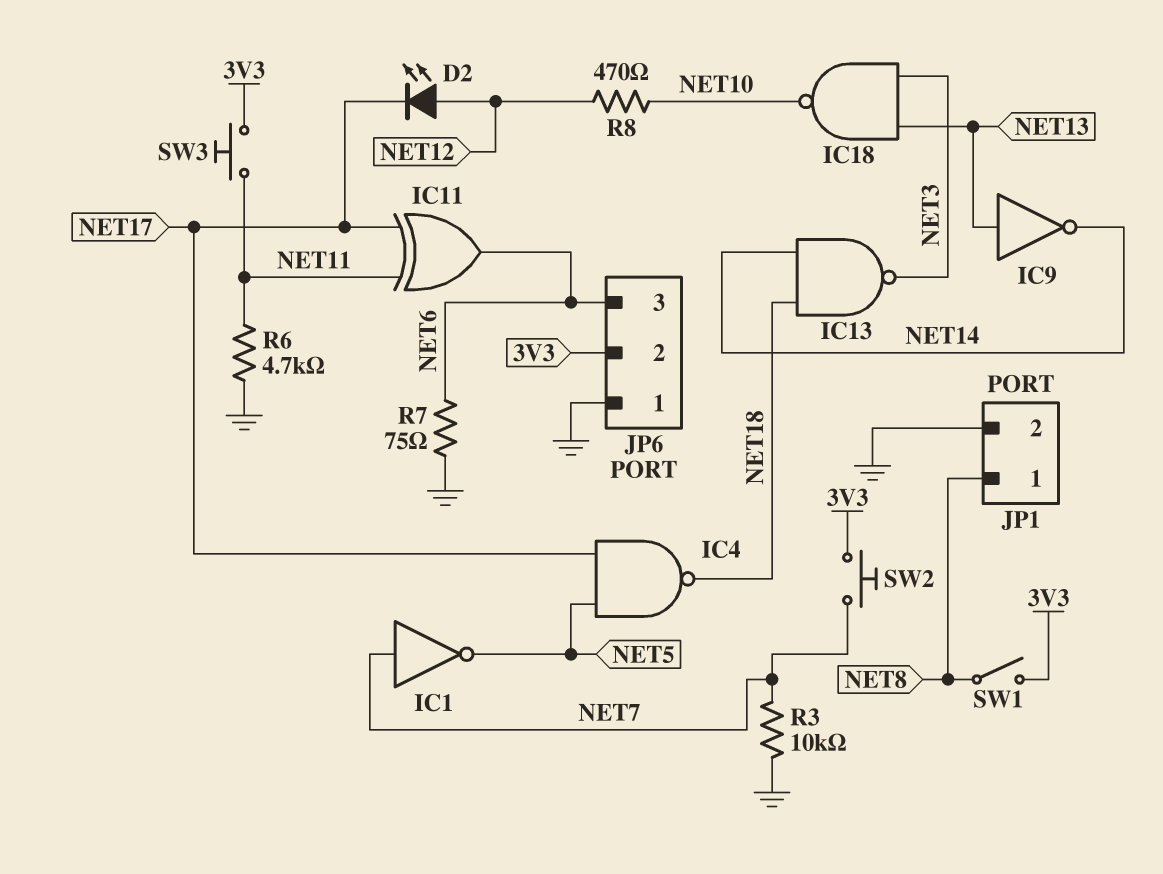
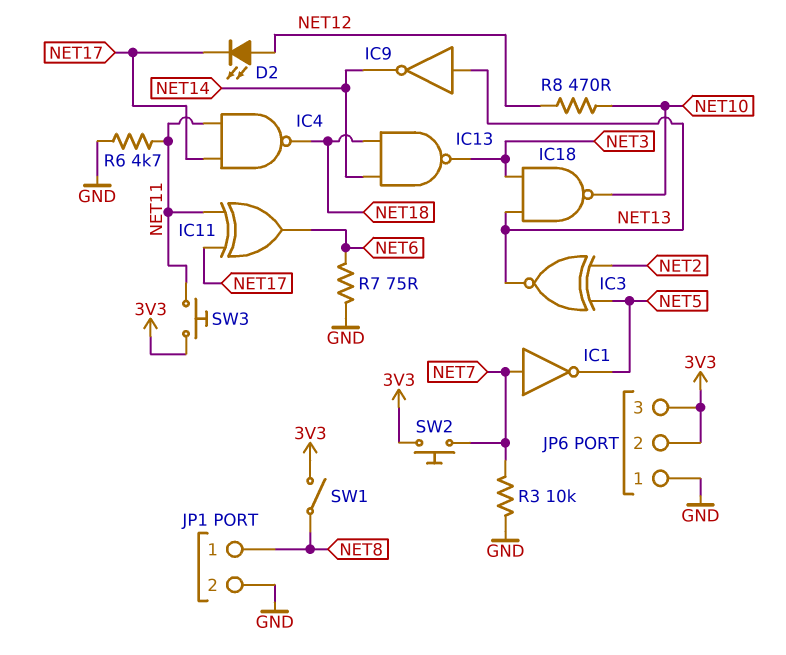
IC3: none -> XNOR (in NET2, in NET5, out NET13)
IC4: NAND (in NET5, in NET17, out NET18) -> NAND (in NET11, in NET17, out NET18)
JP6 pin 3: NET6 -> 3V3

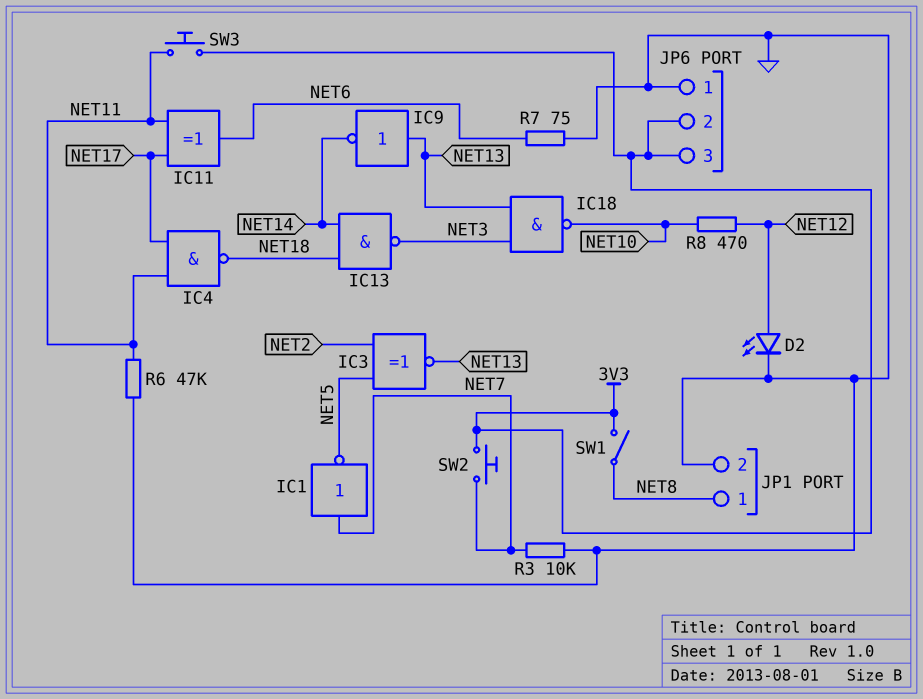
D2: LED (A NET12, K NET17) -> LED (A NET12, K GND)
R6: 4.7k (GND, NET11) -> 47k (GND, NET11)

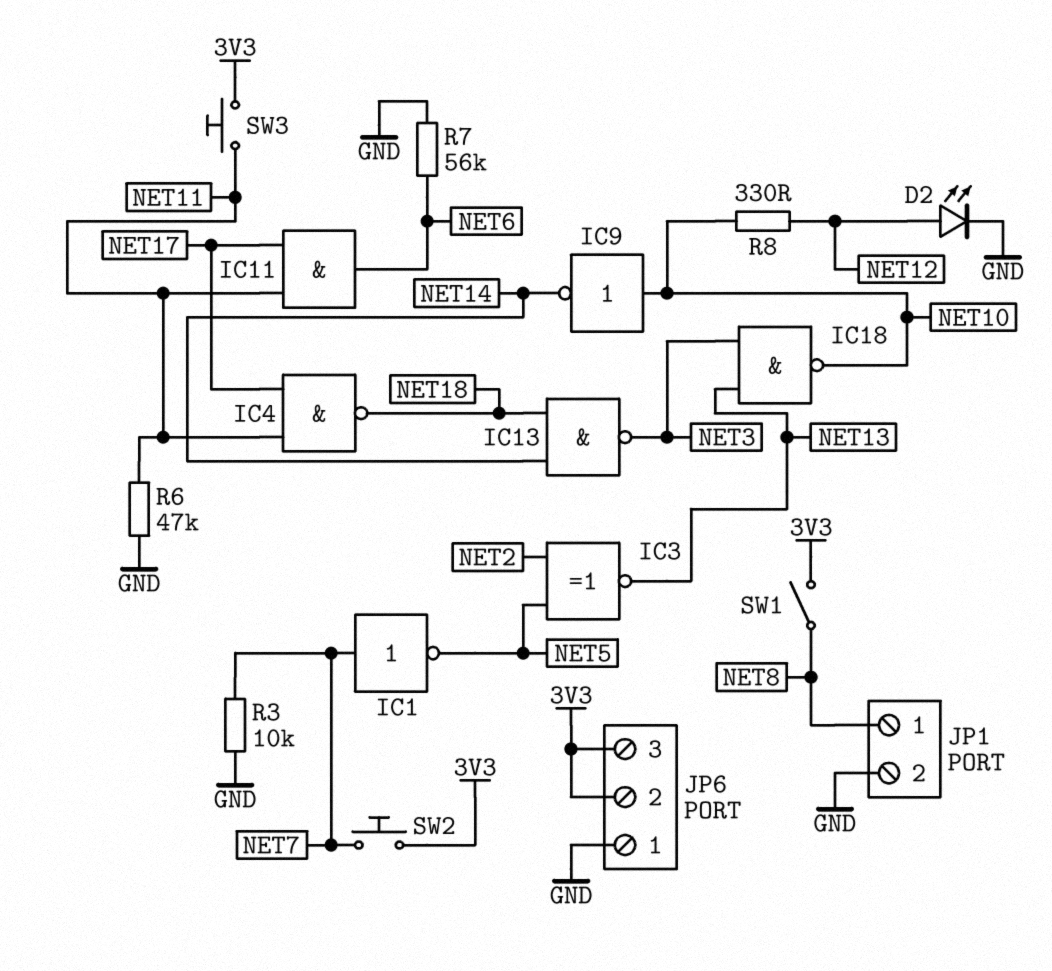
IC9: NOT (in NET13, out NET14) -> NOT (in NET10, out NET14)
IC11: XOR (in NET11, in NET17, out NET6) -> AND (in NET11, in NET17, out NET6)
R7: 75 (GND, NET6) -> 56k (GND, NET6)
R8: 470 (NET10, NET12) -> 330 (NET10, NET12)

